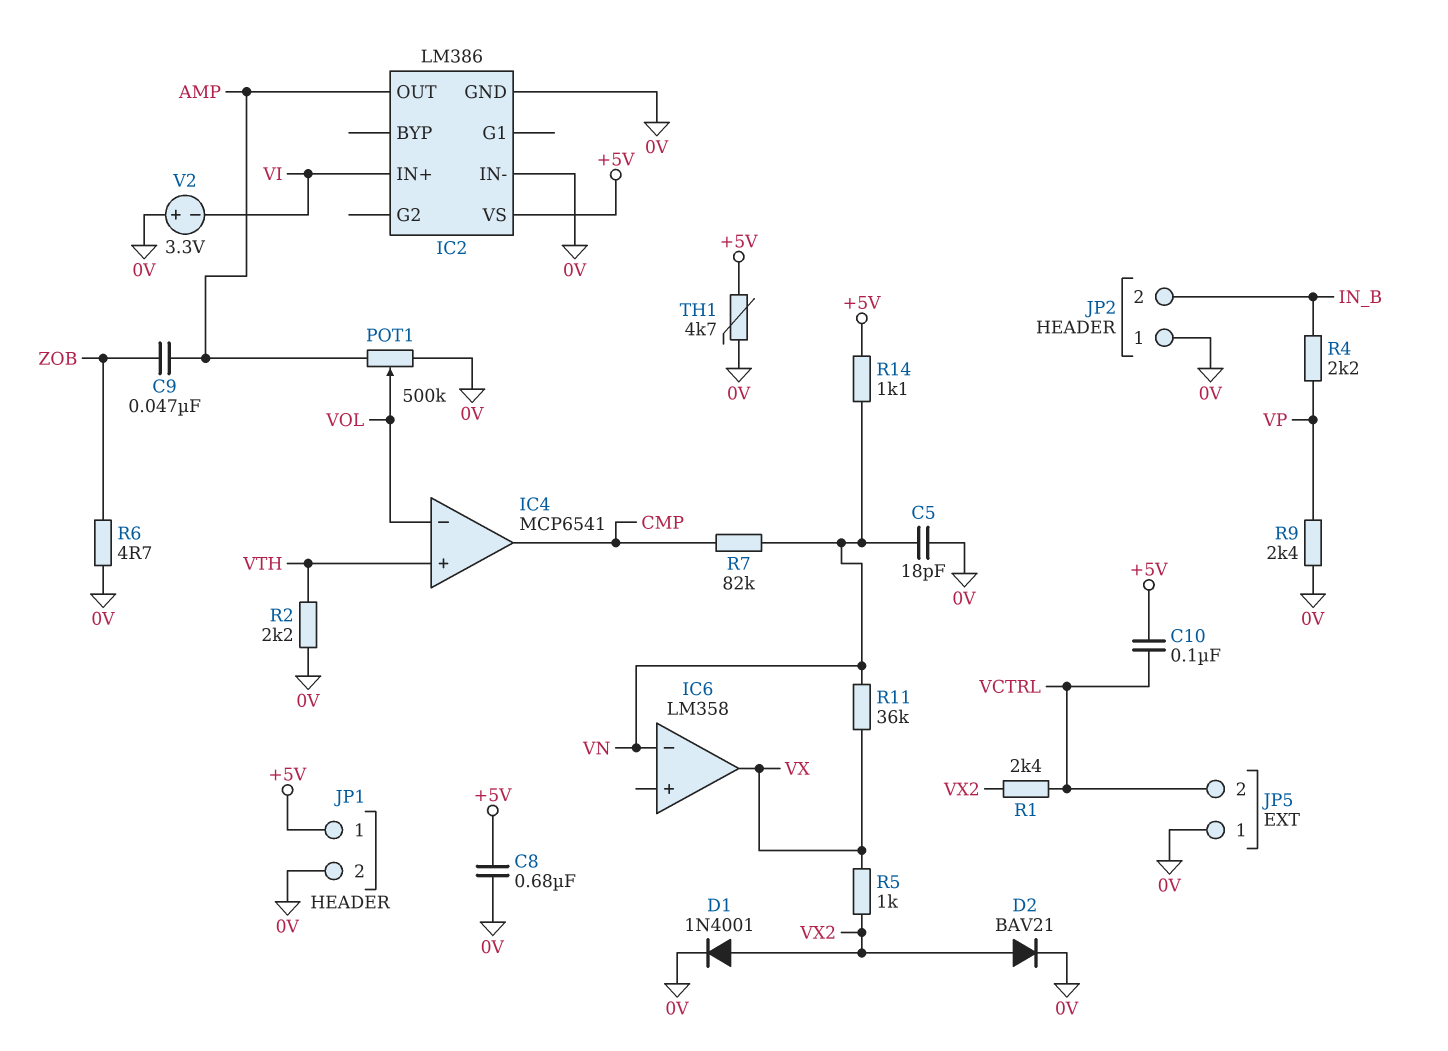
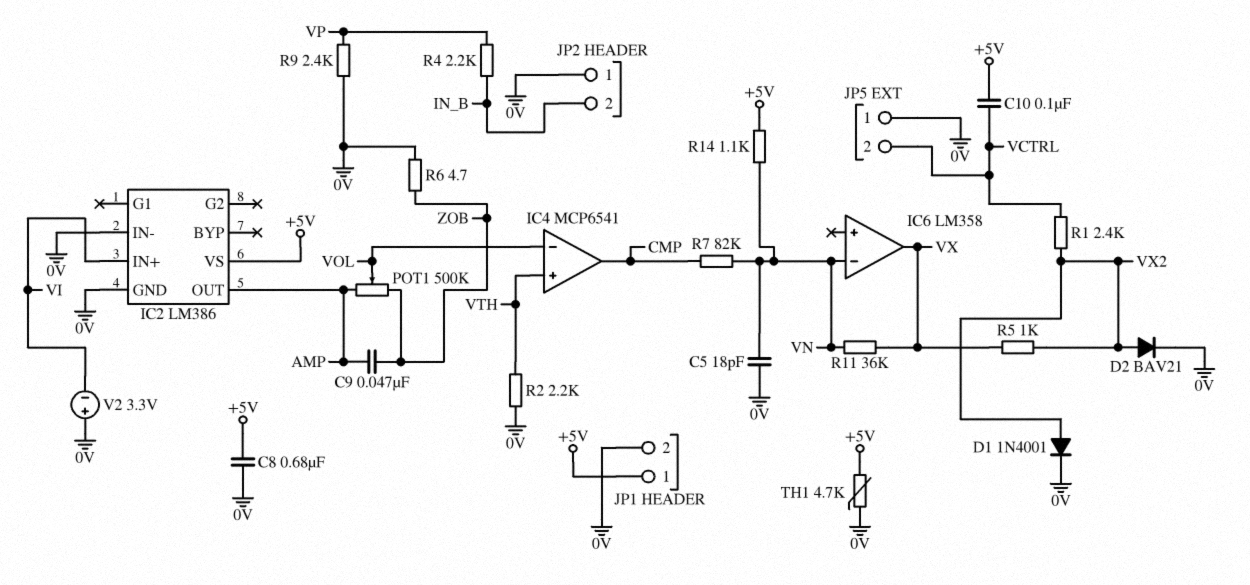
POT1: 500k (0V, AMP, wiper VOL) -> 500k (AMP, ZOB, wiper VOL)

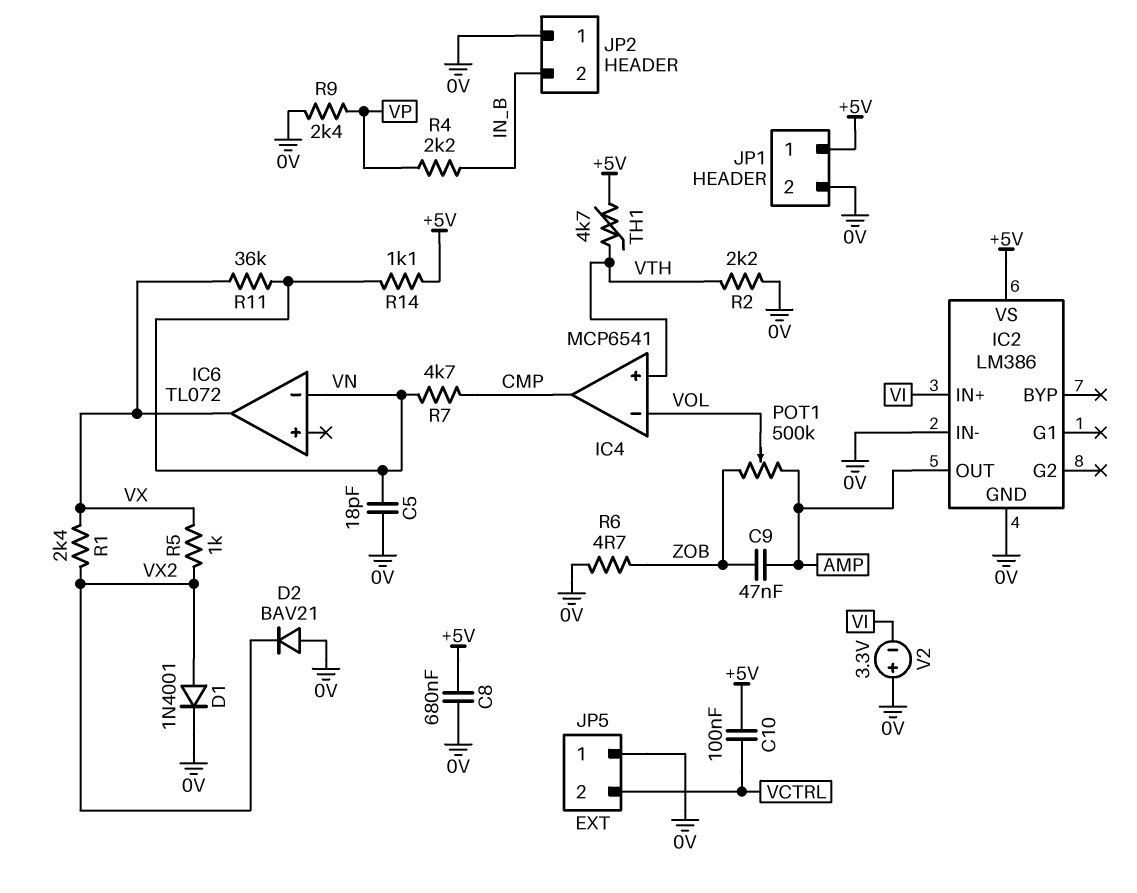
D2: diode BAV21 (A VX2, K 0V) -> diode BAV21 (A 0V, K VX2)
IC6: LM358 -> TL072
R1: 2.4k (VCTRL, VX2) -> 2.4k (VX, VX2)
R7: 82k (CMP, VN) -> 4.7k (CMP, VN)
TH1: 4.7k (+5V, 0V) -> 4.7k (+5V, VTH)

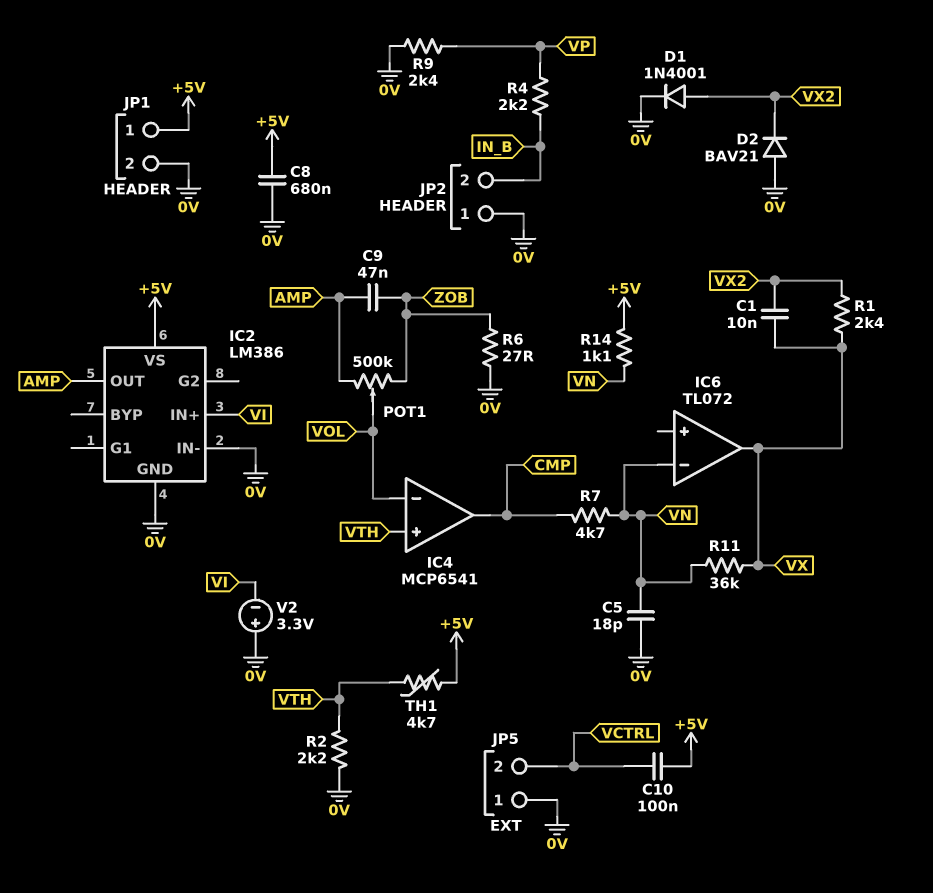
C1: none -> 10nF (VX, VX2)
R5: 1k (VX, VX2) -> none
R6: 4.7 (0V, ZOB) -> 27 (0V, ZOB)

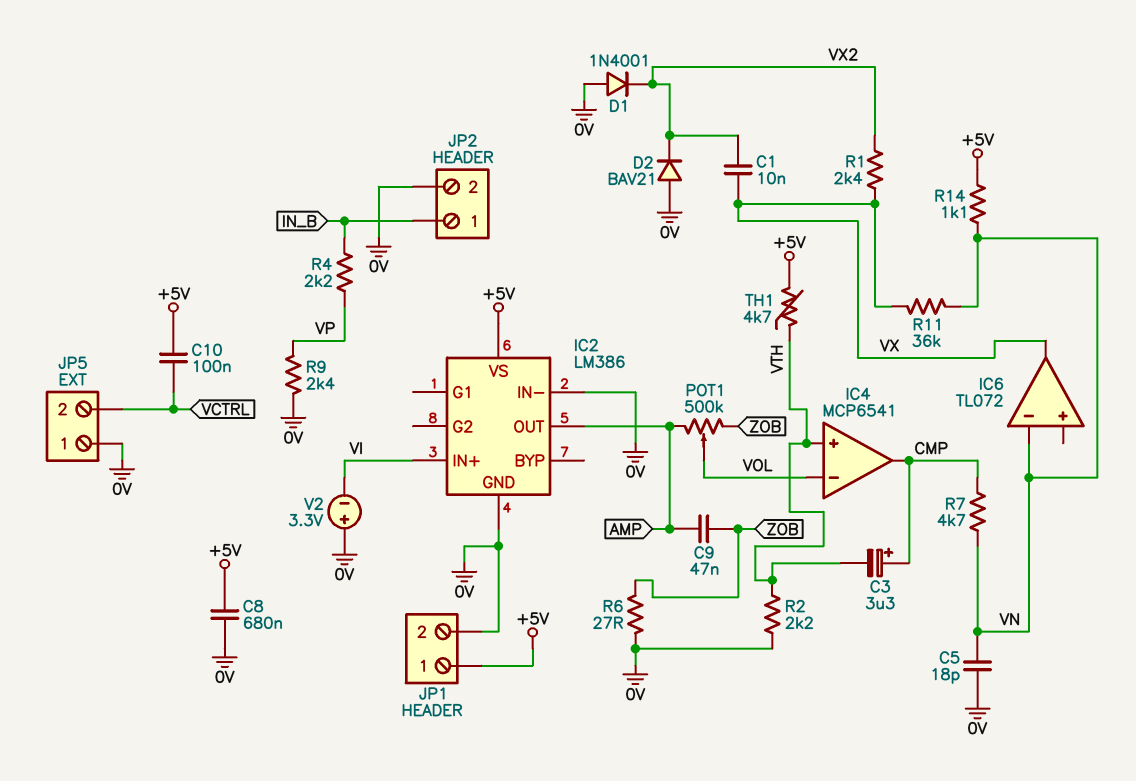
C3: none -> 3.3uF (plus CMP, minus VTH)
D1: diode 1N4001 (A VX2, K 0V) -> diode 1N4001 (A 0V, K VX2)
JP2 pin 1: 0V -> IN_B
JP2 pin 2: IN_B -> 0V

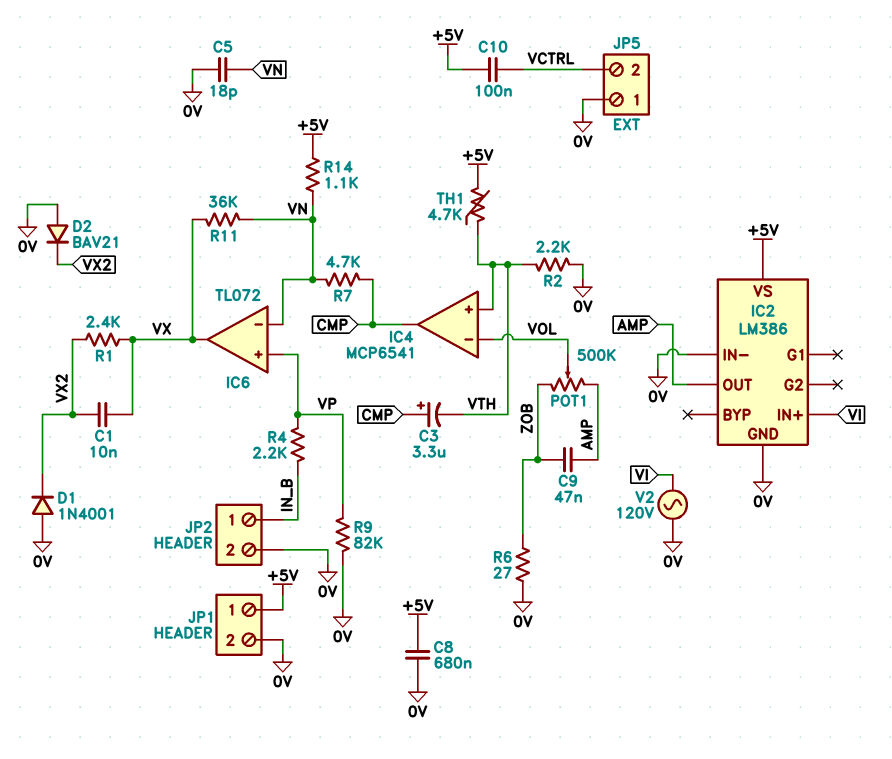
IC6 pin in+: none -> VP
R9: 2.4k (0V, VP) -> 82k (0V, VP)
V2: 3.3V (plus 0V, minus VI) -> AC 120V (0V, VI)

